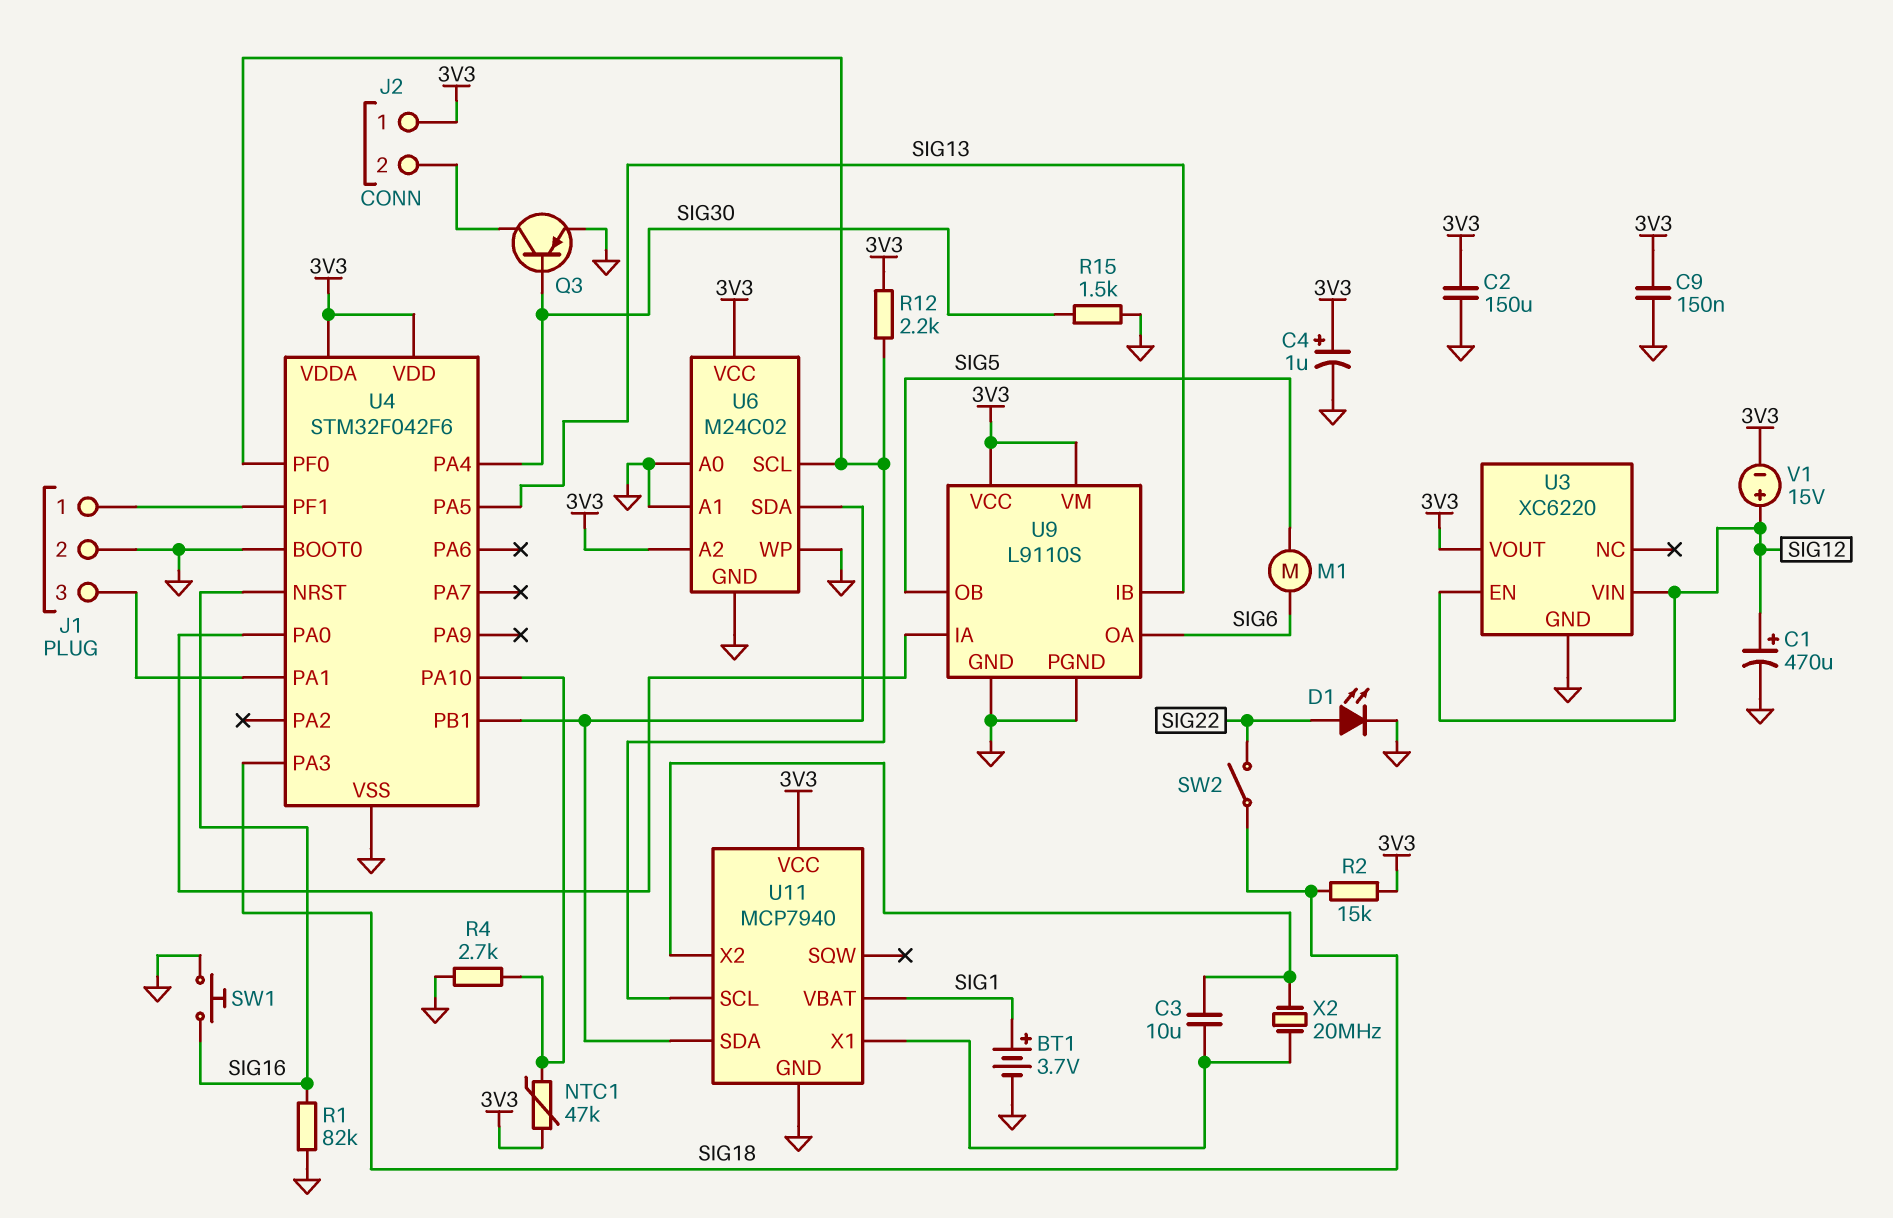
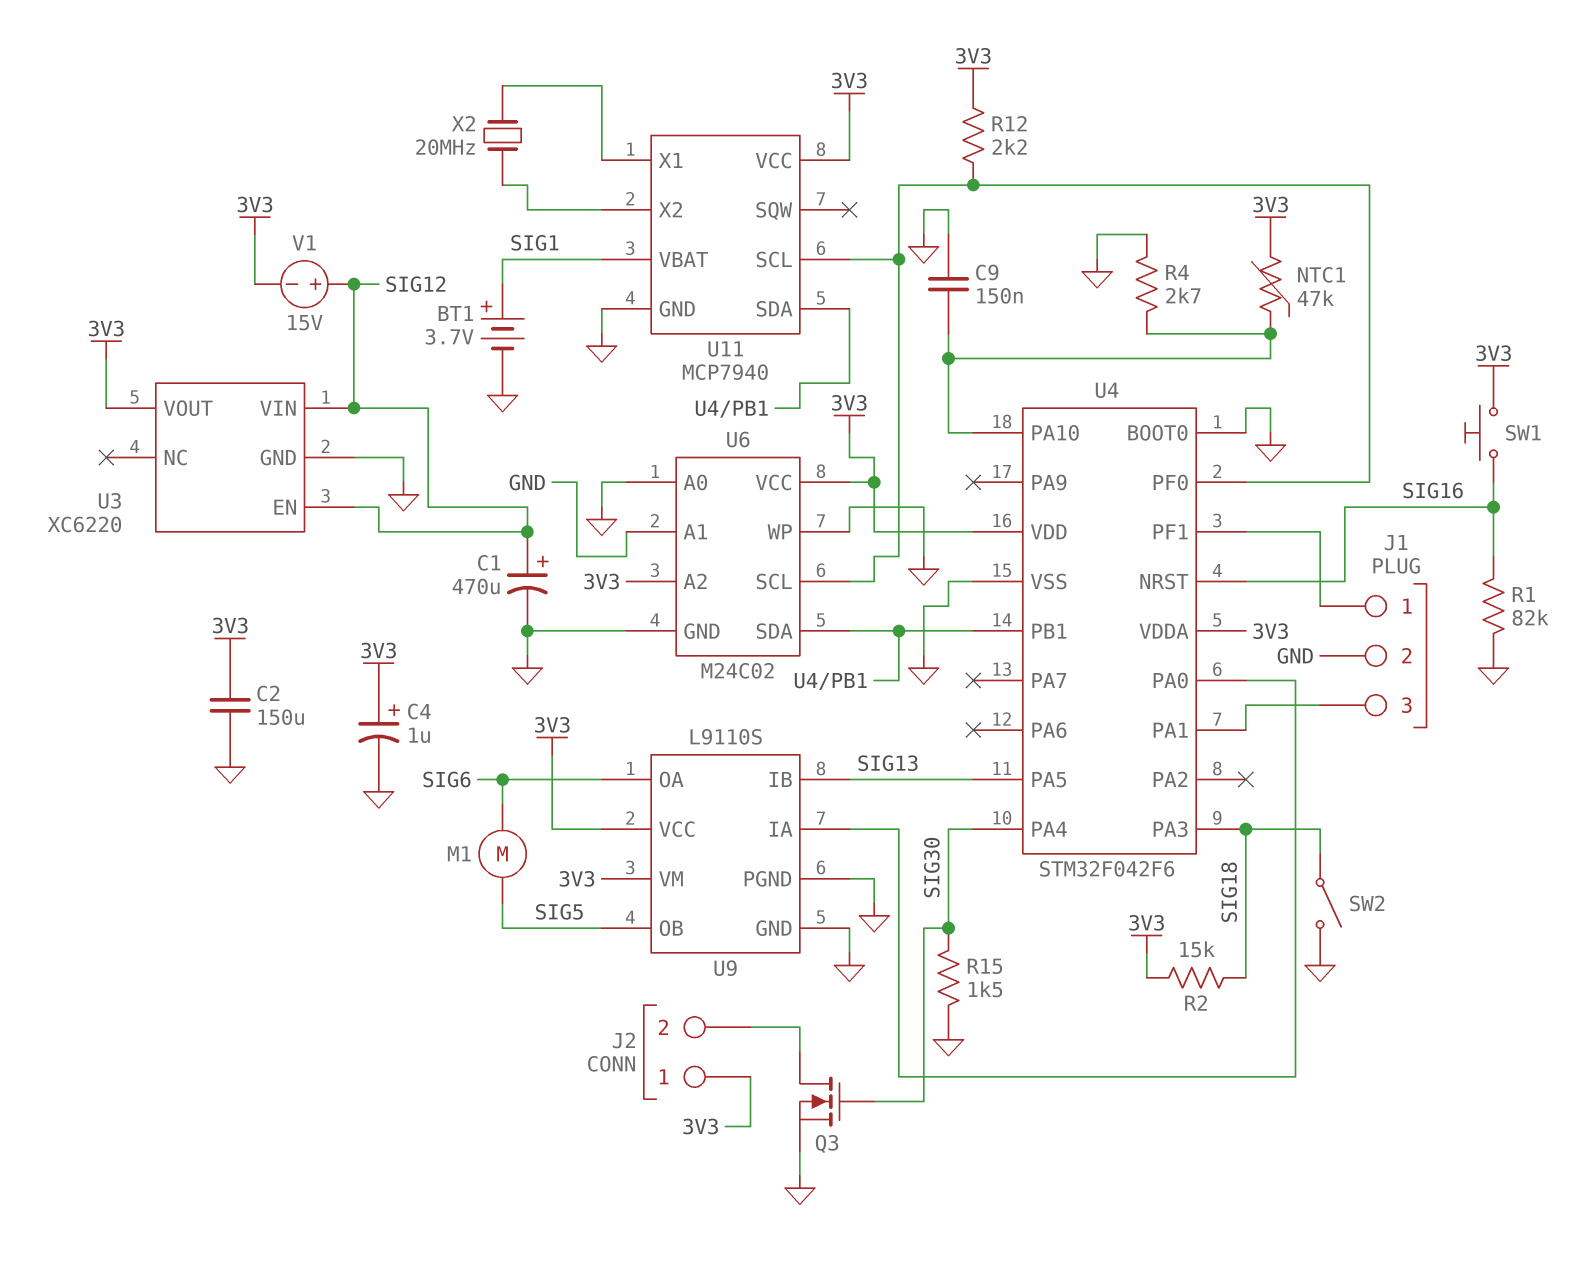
C3: 10uF (U11/X1, U11/X2) -> none
C9: 150nF (3V3, GND) -> 150nF (GND, U4/PA10)
D1: LED (A SIG22, K GND) -> none
Q3: PNP (B SIG30, C J2/2, E GND) -> NMOS (G SIG30, D J2/2, S GND)
SW1: button (GND, SIG16) -> button (3V3, SIG16)
SW2: switch (SIG18, SIG22) -> switch (GND, SIG18)

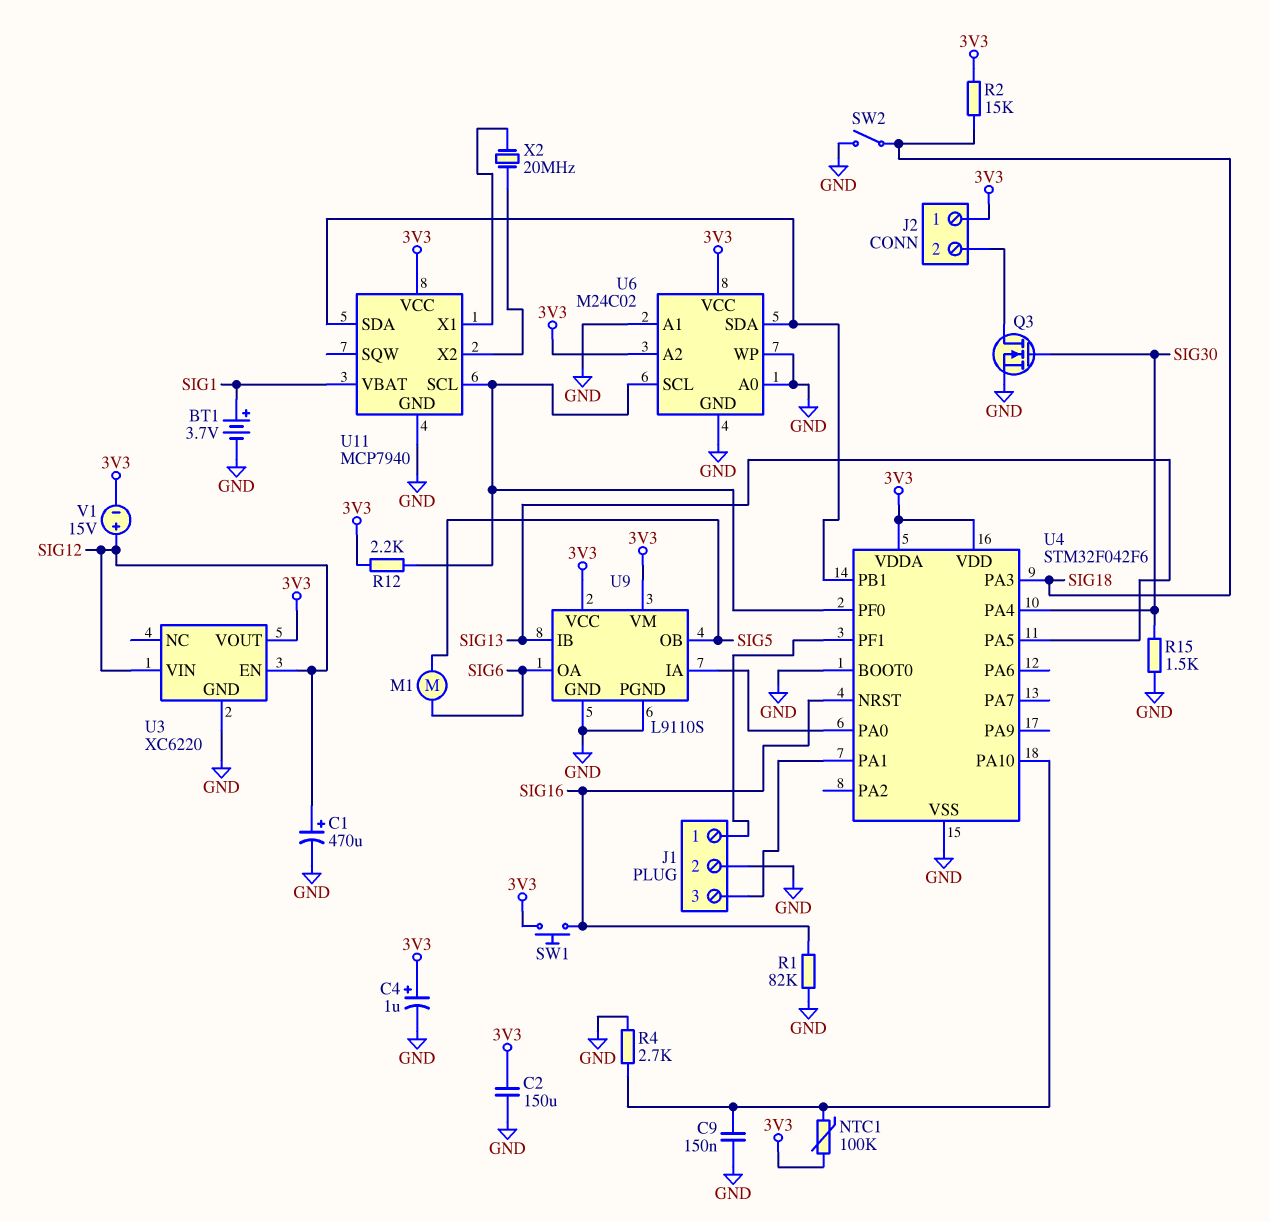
NTC1: 47k (3V3, U4/PA10) -> 100k (3V3, U4/PA10)

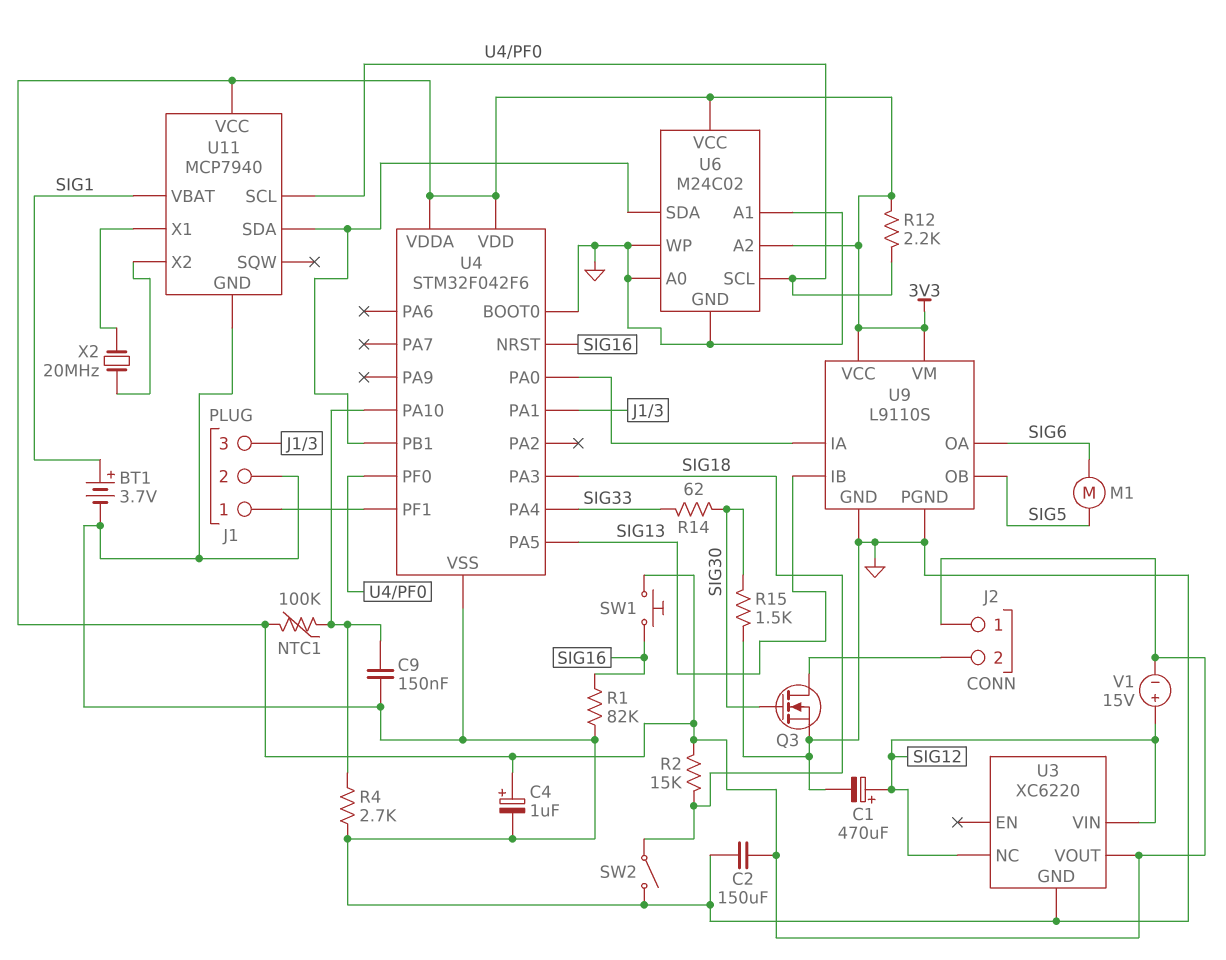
R14: none -> 62 (SIG30, SIG33)
U3 pin EN: SIG12 -> none
U3 pin NC: none -> SIG12
U4 pin PA4: SIG30 -> SIG33

